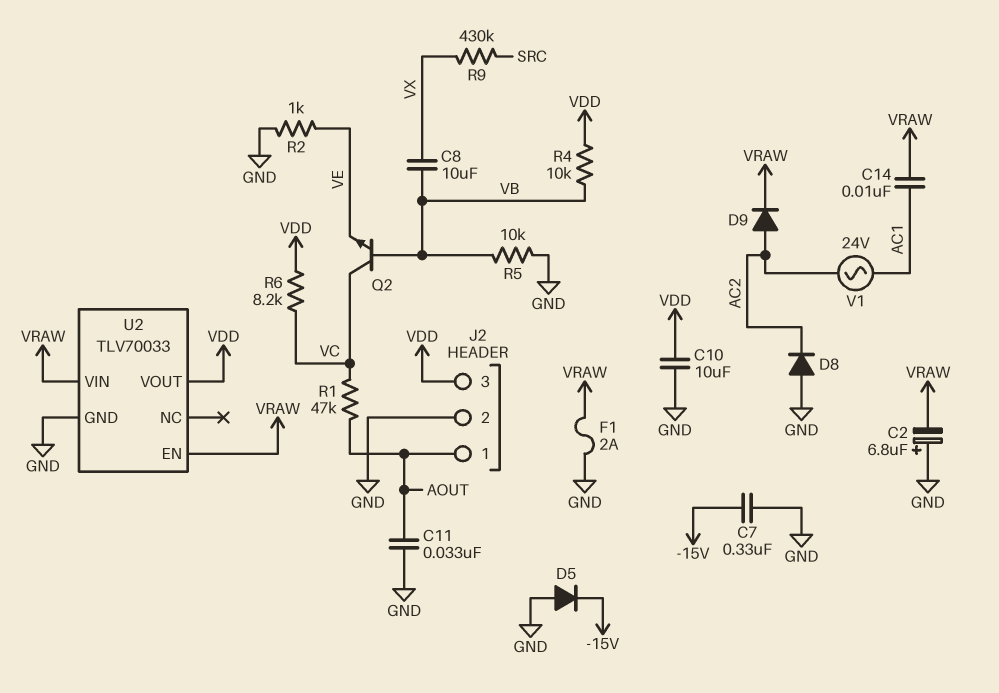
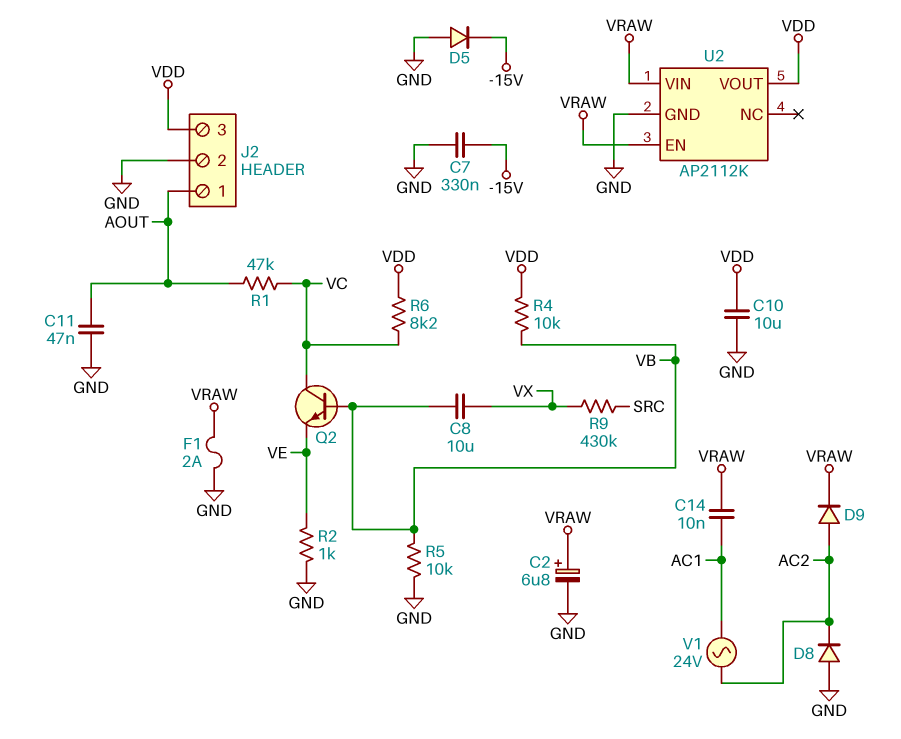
C2: 6.8uF (plus GND, minus VRAW) -> 6.8uF (plus VRAW, minus GND)
C11: 33nF (AOUT, GND) -> 47nF (AOUT, GND)
U2: TLV70033 -> AP2112K

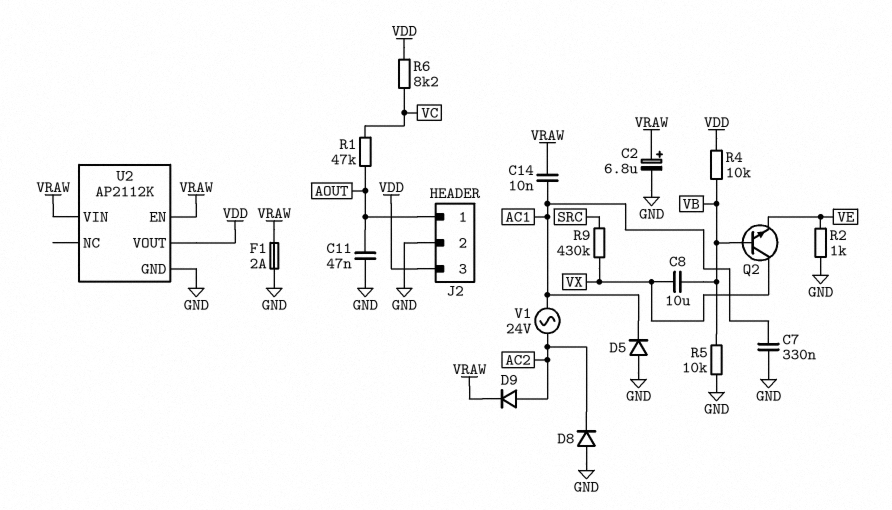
C7: 330nF (-15V, GND) -> 330nF (AC1, GND)
C10: 10uF (GND, VDD) -> none
D5: diode (A GND, K -15V) -> diode (A GND, K AC1)
Q2: NPN (B VB, C VC, E VE) -> NPN (B VB, C VX, E VE)

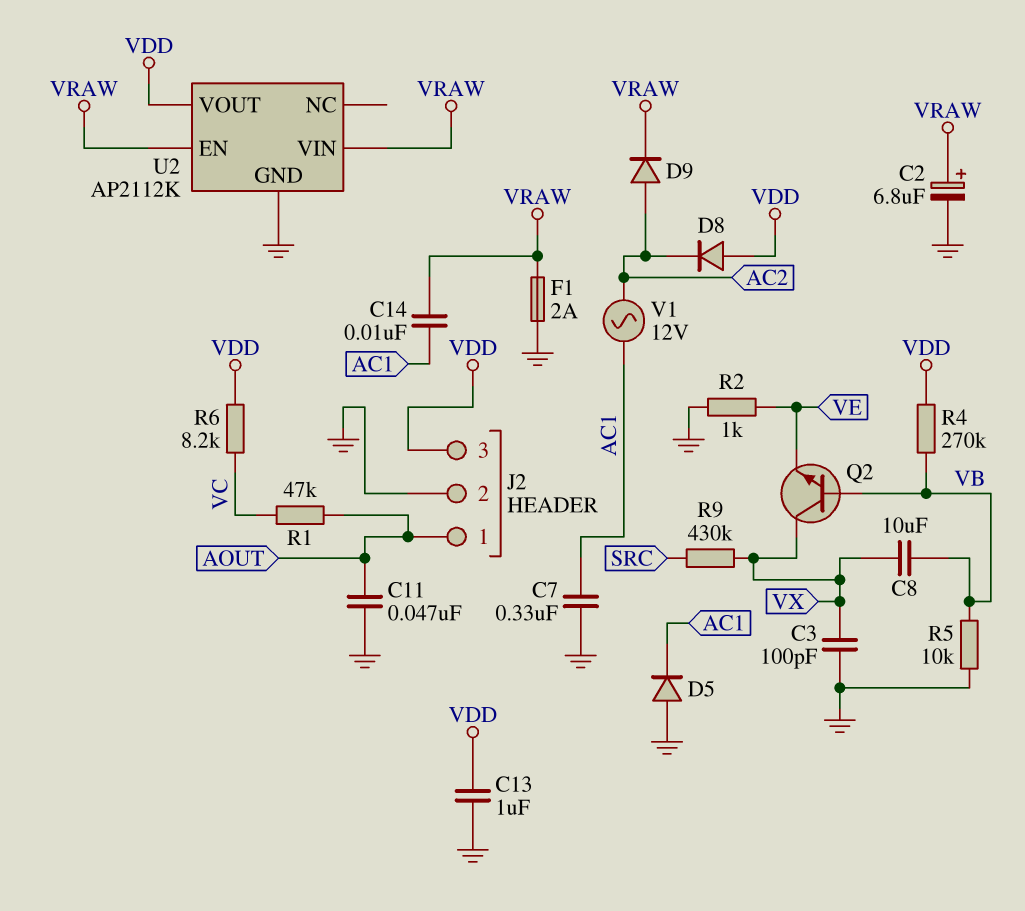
C3: none -> 100pF (GND, VX)
C13: none -> 1uF (GND, VDD)
D8: diode (A GND, K AC2) -> diode (A VDD, K AC2)
R4: 10k (VB, VDD) -> 270k (VB, VDD)
V1: AC 24V (AC1, AC2) -> AC 12V (AC1, AC2)

